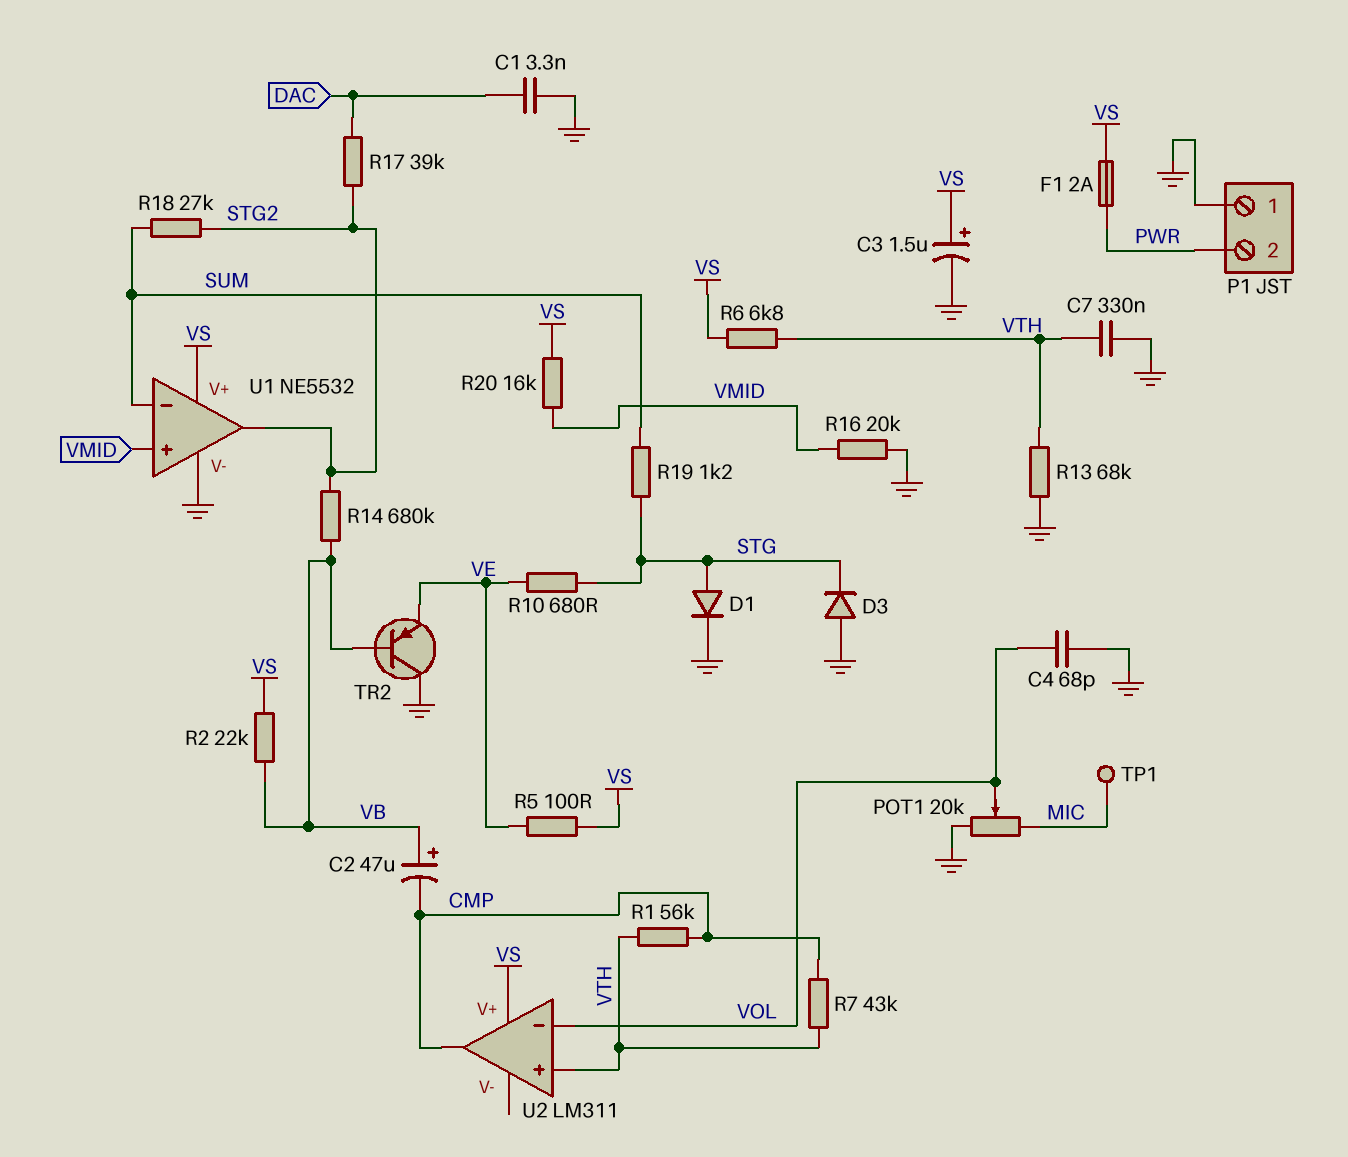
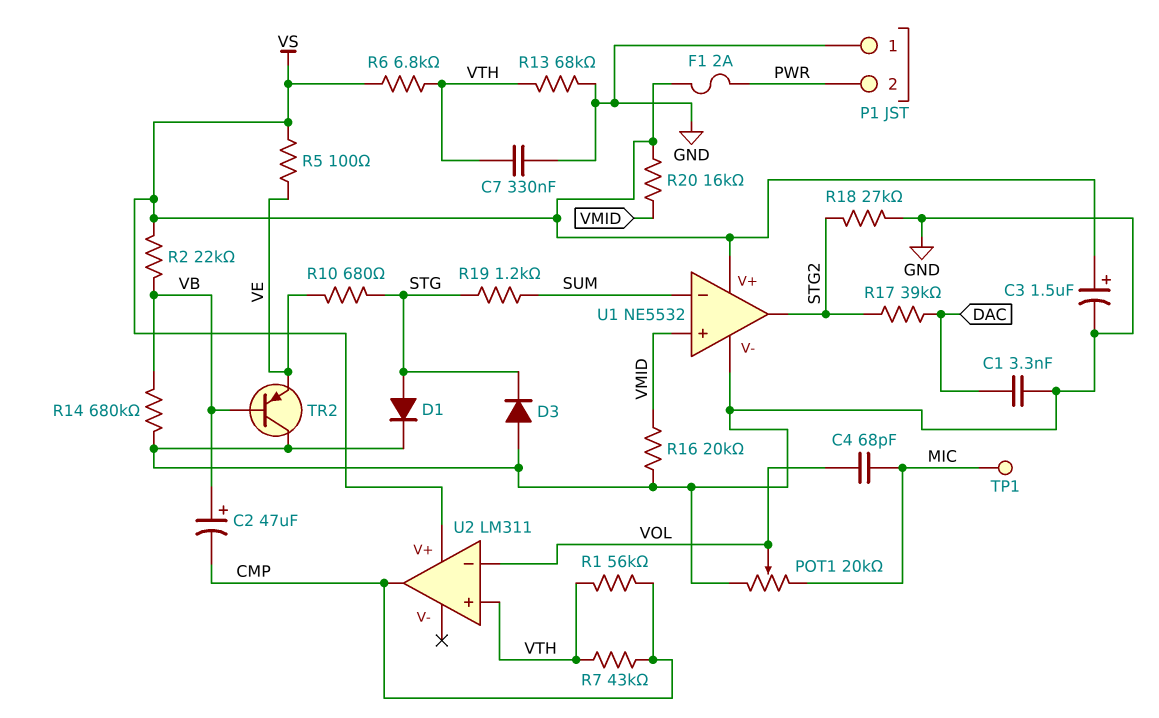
C4: 68pF (GND, VOL) -> 68pF (MIC, VOL)
R14: 680k (STG2, VB) -> 680k (GND, VB)
R18: 27k (STG2, SUM) -> 27k (GND, STG2)

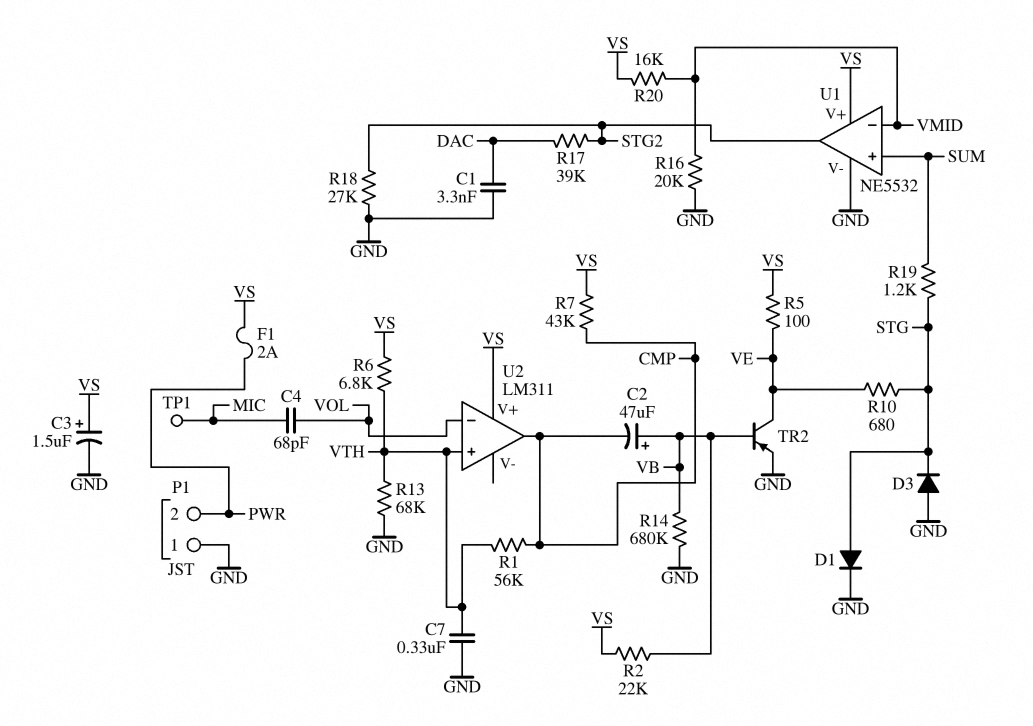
POT1: 20k (GND, MIC, wiper VOL) -> none
R7: 43k (CMP, VTH) -> 43k (CMP, VS)
TR2: PNP (B VB, C GND, E VE) -> PNP (B VB, C VE, E GND)
U1 pin in+: VMID -> SUM
U1 pin in-: SUM -> VMID

